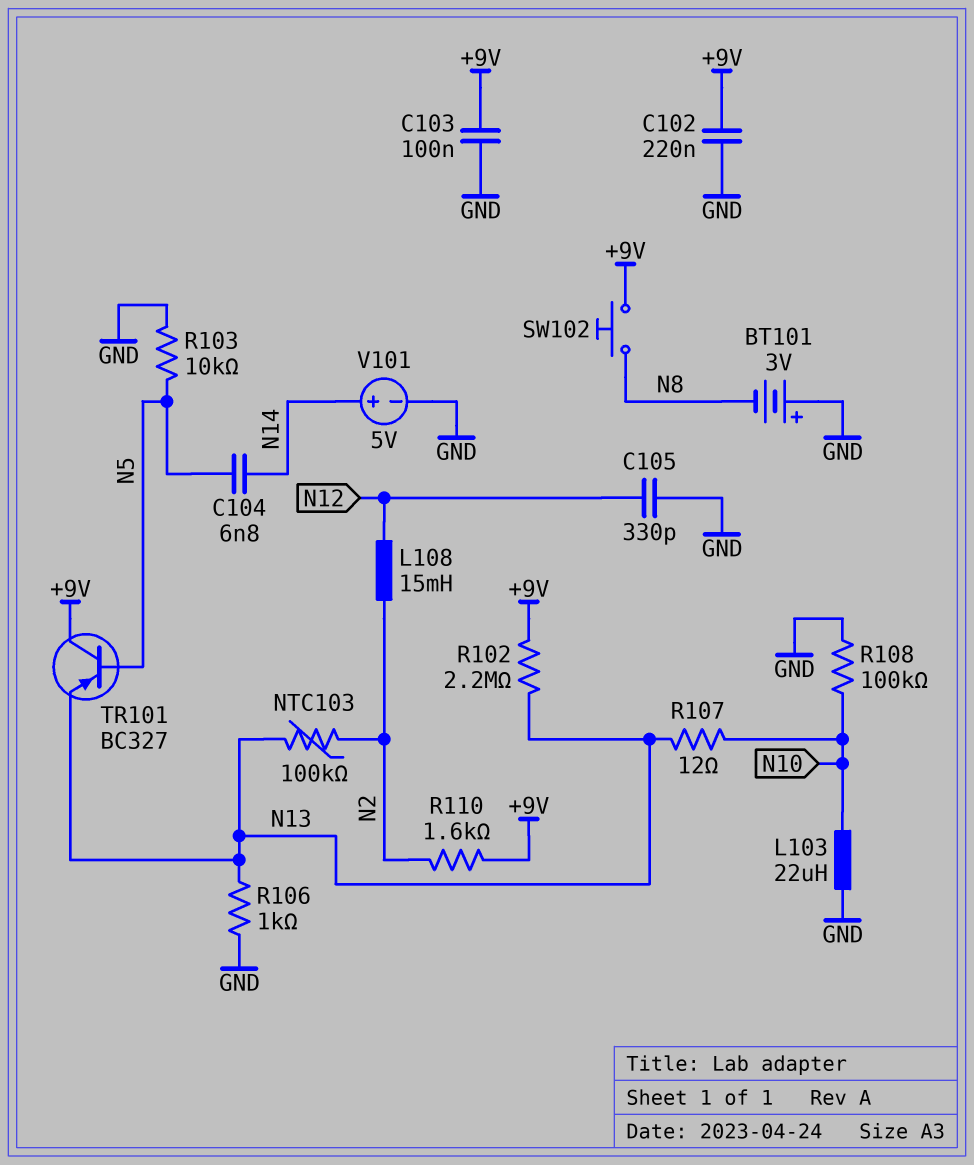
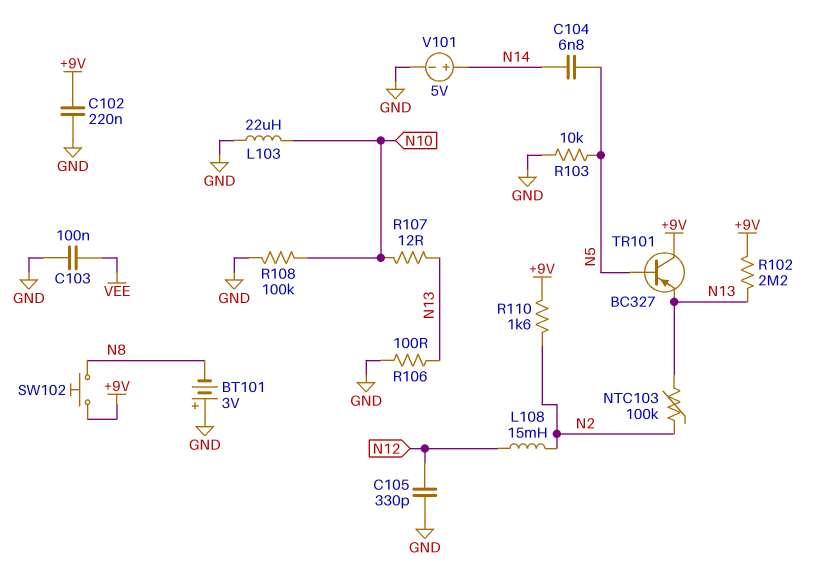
C103: 100nF (+9V, GND) -> 100nF (GND, VEE)
R106: 1k (GND, N13) -> 100 (GND, N13)

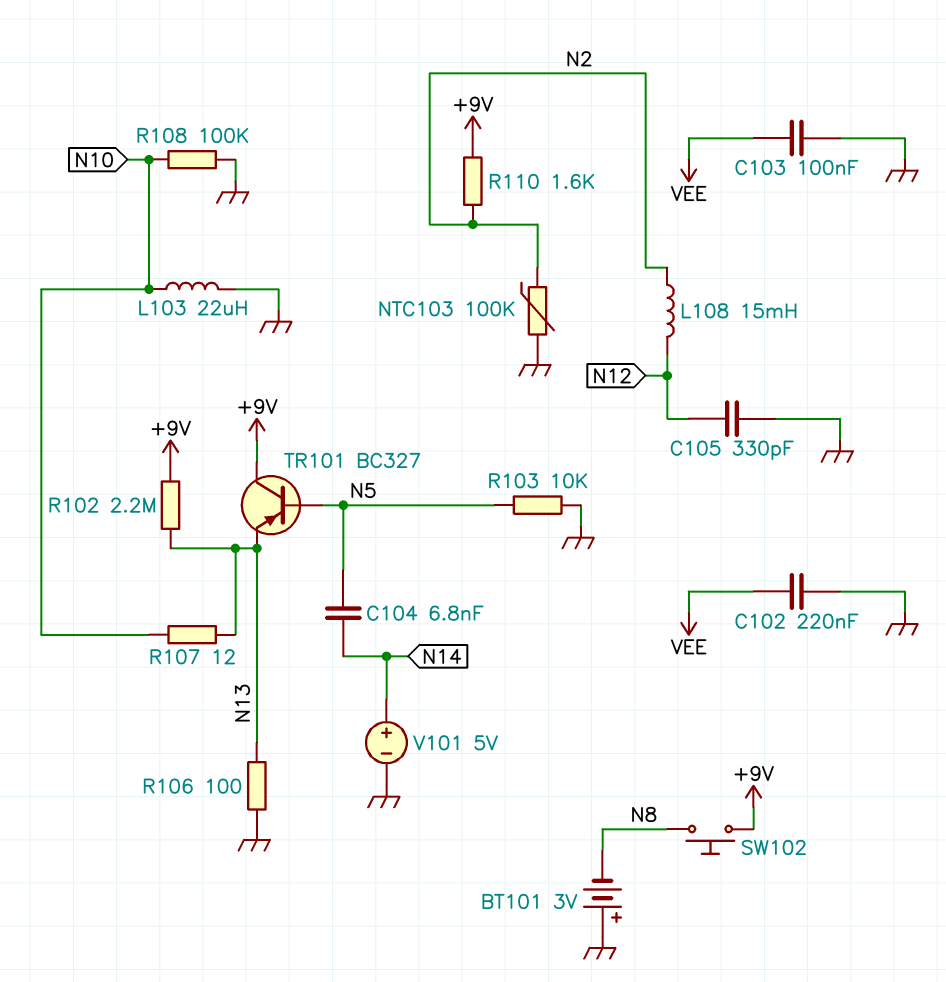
C102: 220nF (+9V, GND) -> 220nF (GND, VEE)
NTC103: 100k (N2, N13) -> 100k (GND, N2)

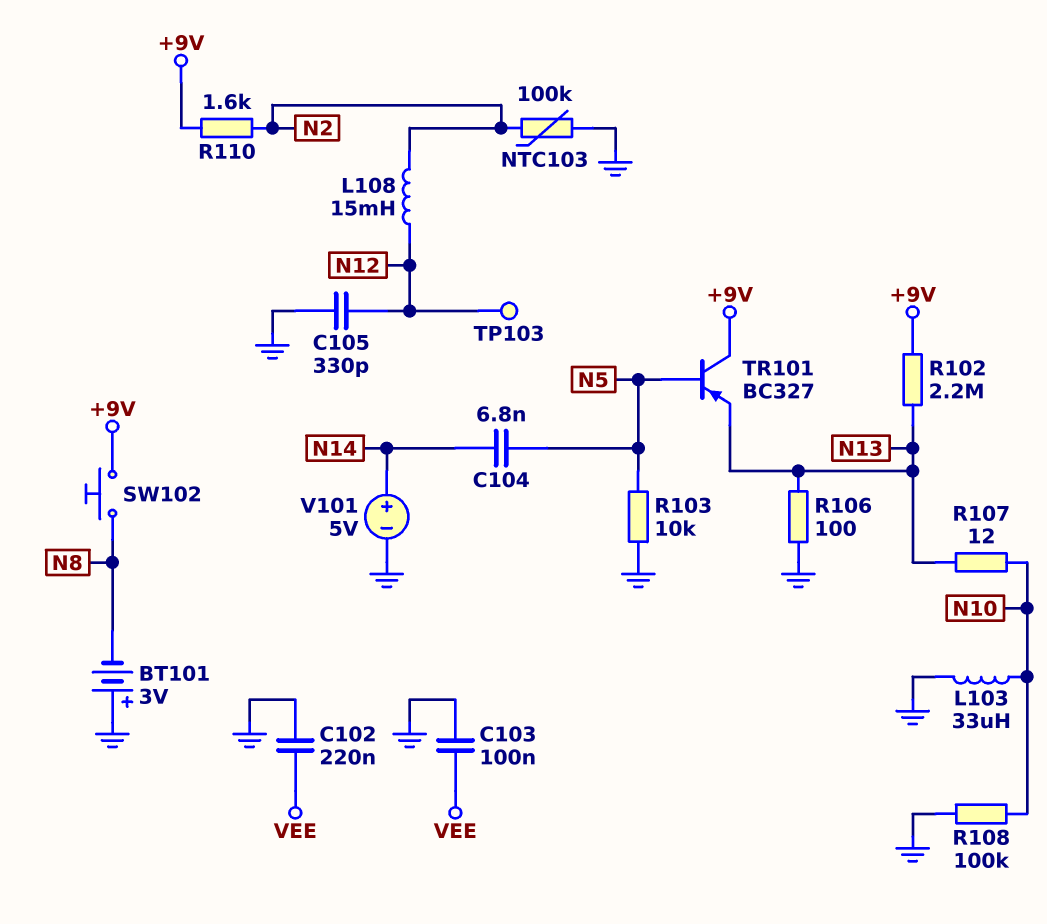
L103: 22uH (GND, N10) -> 33uH (GND, N10)
TP103: none -> test point (N12)

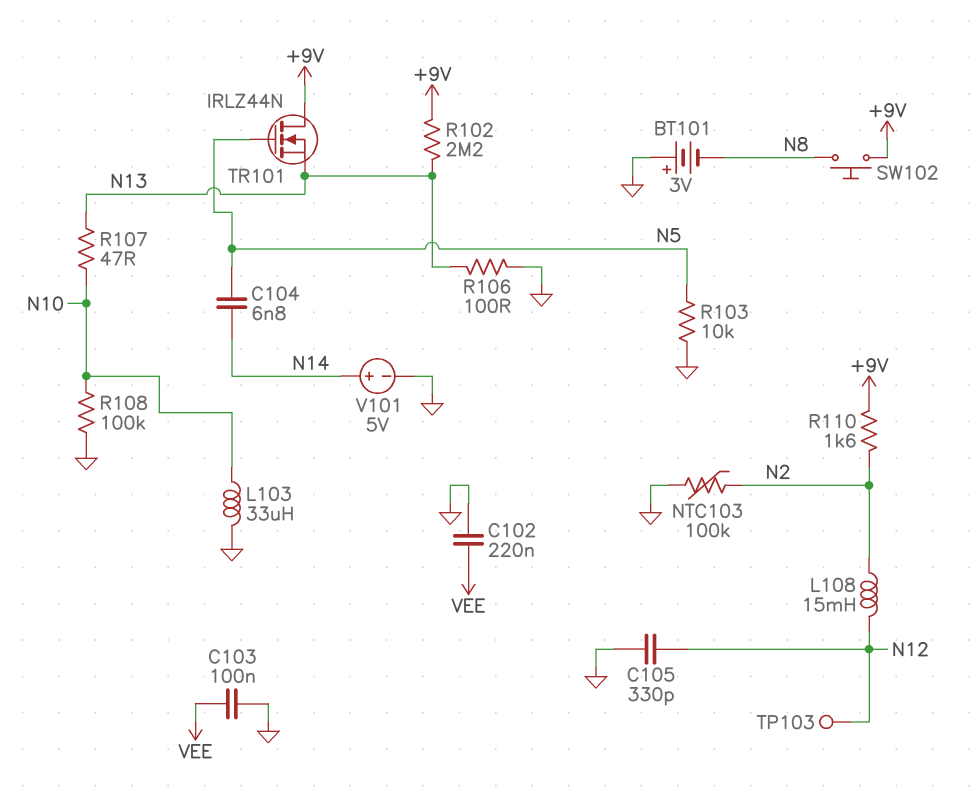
R107: 12 (N10, N13) -> 47 (N10, N13)
TR101: PNP BC327 (B N5, C +9V, E N13) -> NMOS IRLZ44N (G N5, D +9V, S N13)

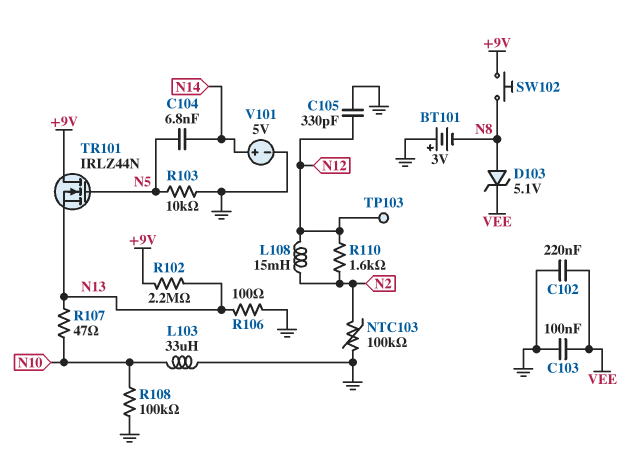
D103: none -> zener 5.1V (A N8, K VEE)
R110: 1.6k (+9V, N2) -> 1.6k (N2, N12)

